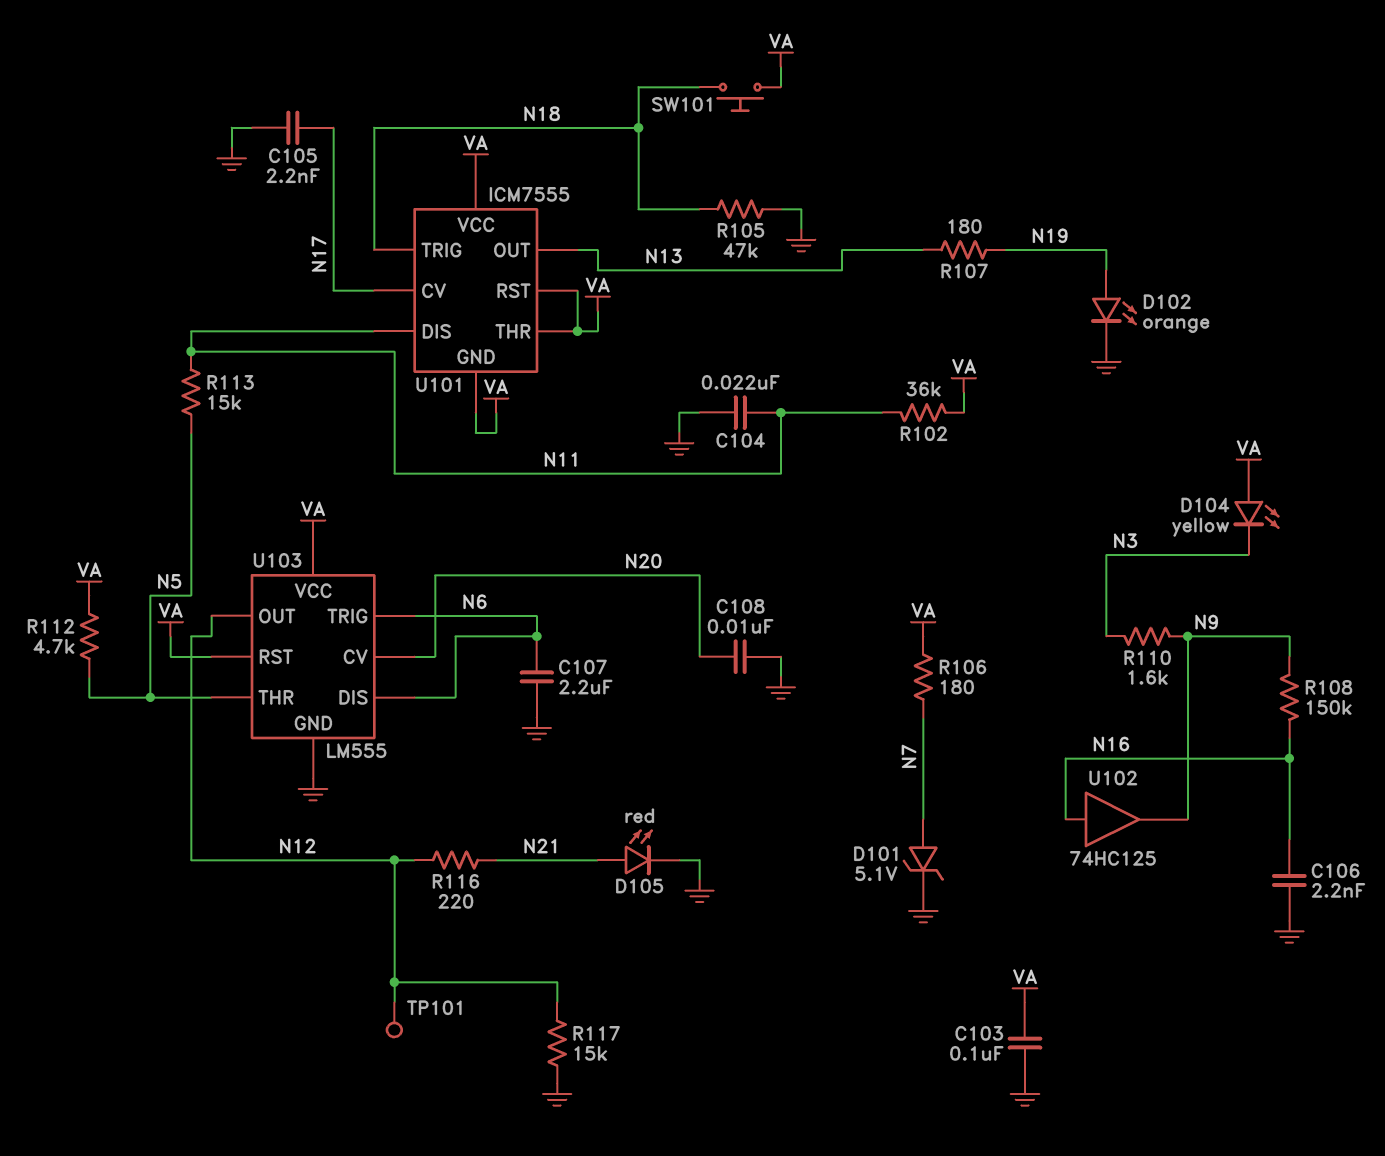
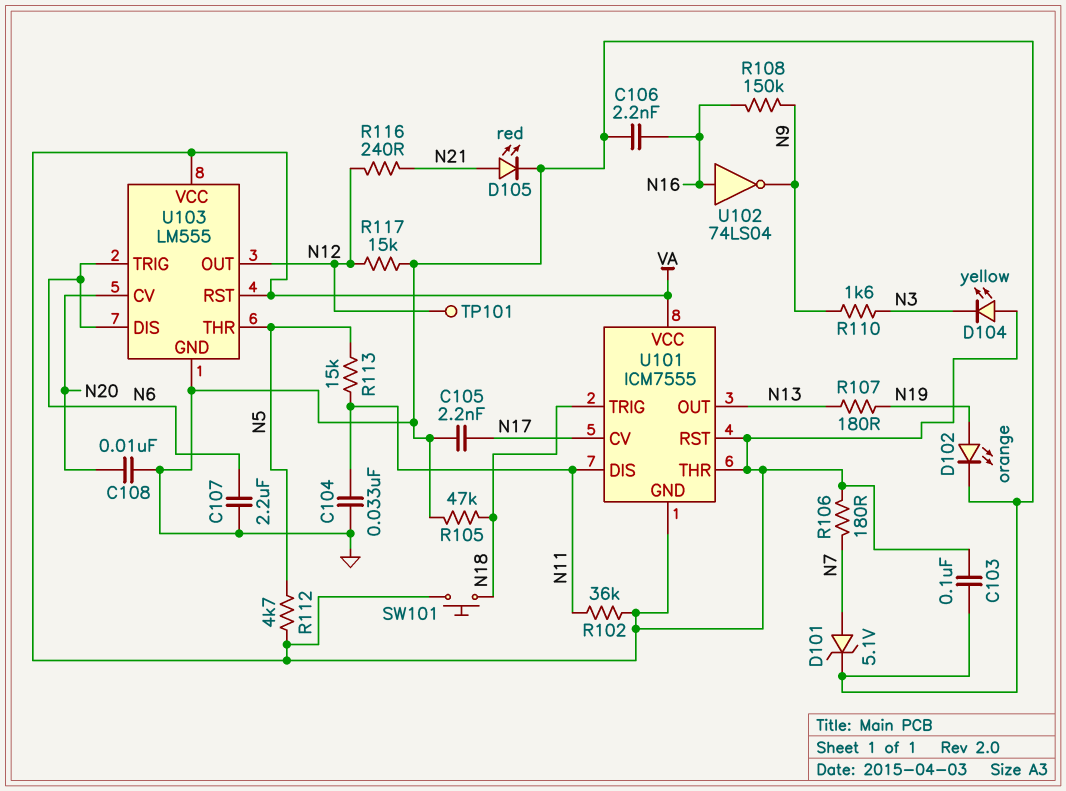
C104: 22nF (GND, N11) -> 33nF (GND, N11)
R116: 220 (N12, N21) -> 240 (N12, N21)
U102: buffer 74HC125 (in N16, out N9) -> NOT 74LS04 (in N16, out N9)

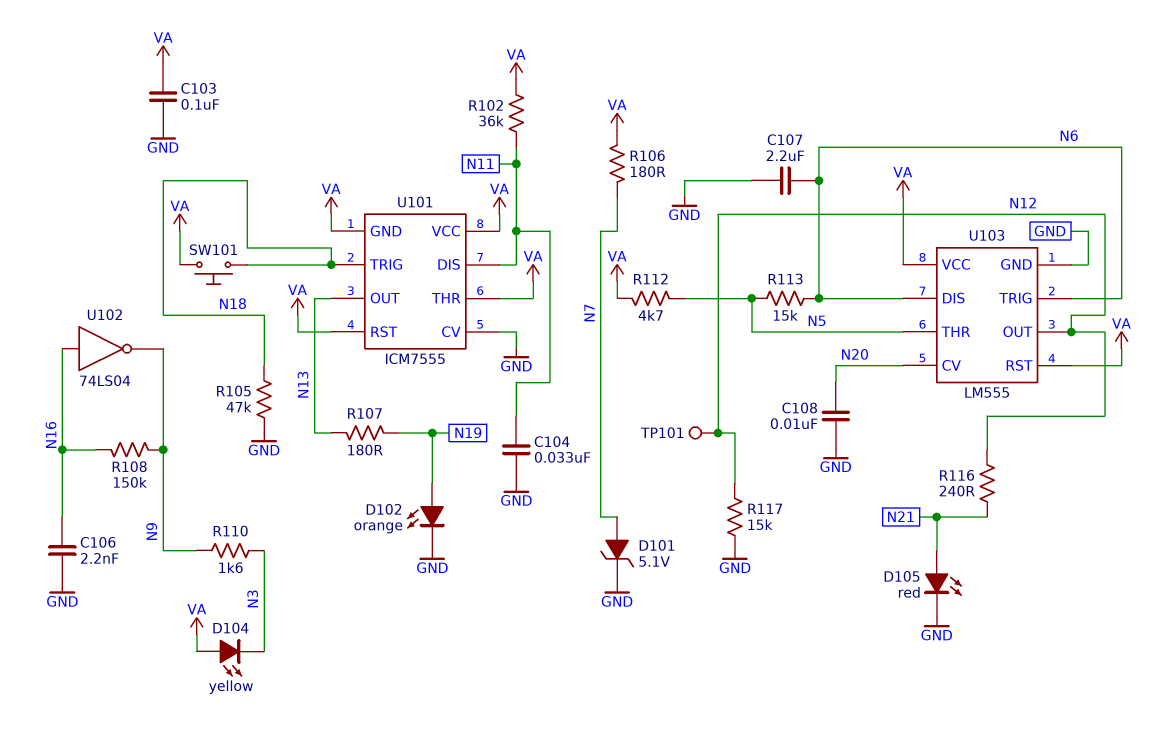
C105: 2.2nF (GND, N17) -> none
R113: 15k (N5, N11) -> 15k (N5, N6)
U101 pin CV: N17 -> GND

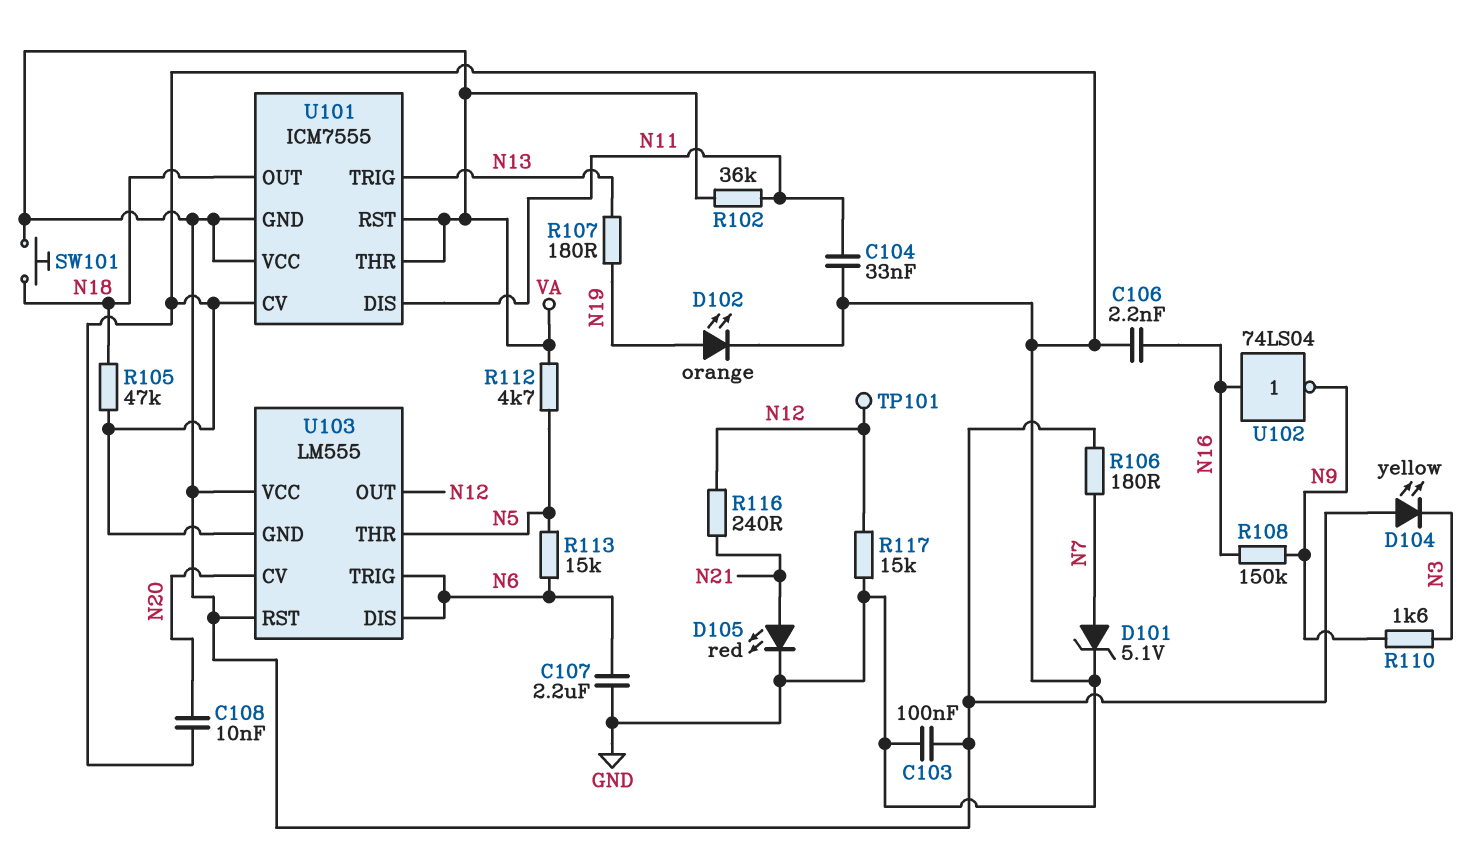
U101 pin OUT: N13 -> N18
U101 pin TRIG: N18 -> N13

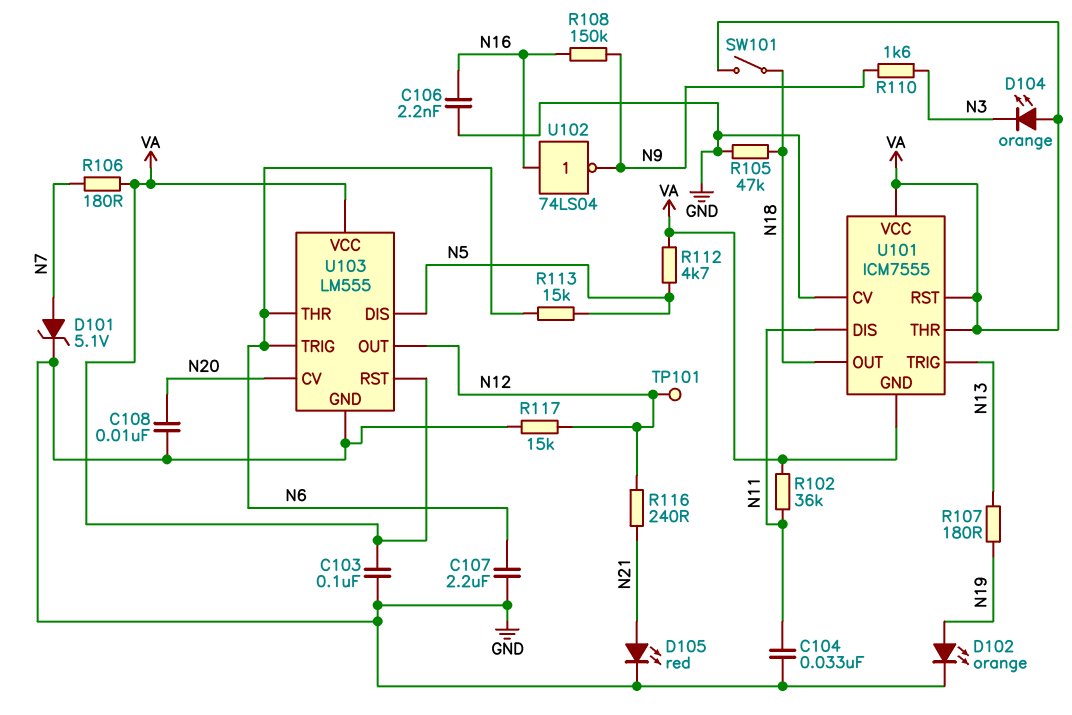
D104: LED yellow (A VA, K N3) -> LED orange (A VA, K N3)
SW101: button (N18, VA) -> switch (N18, VA)
U103 pin DIS: N6 -> N5
U103 pin THR: N5 -> N6

